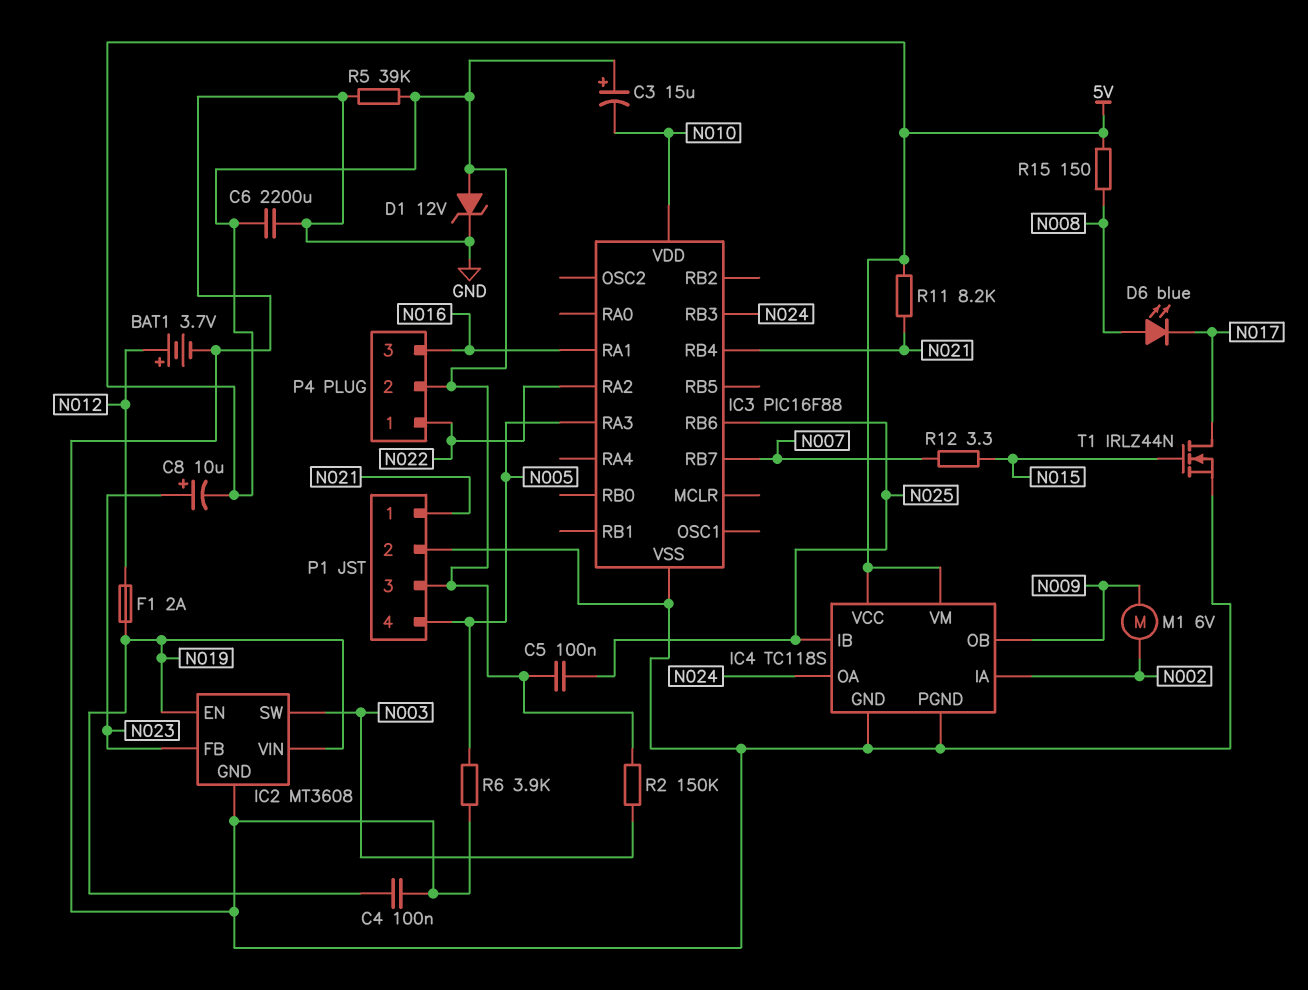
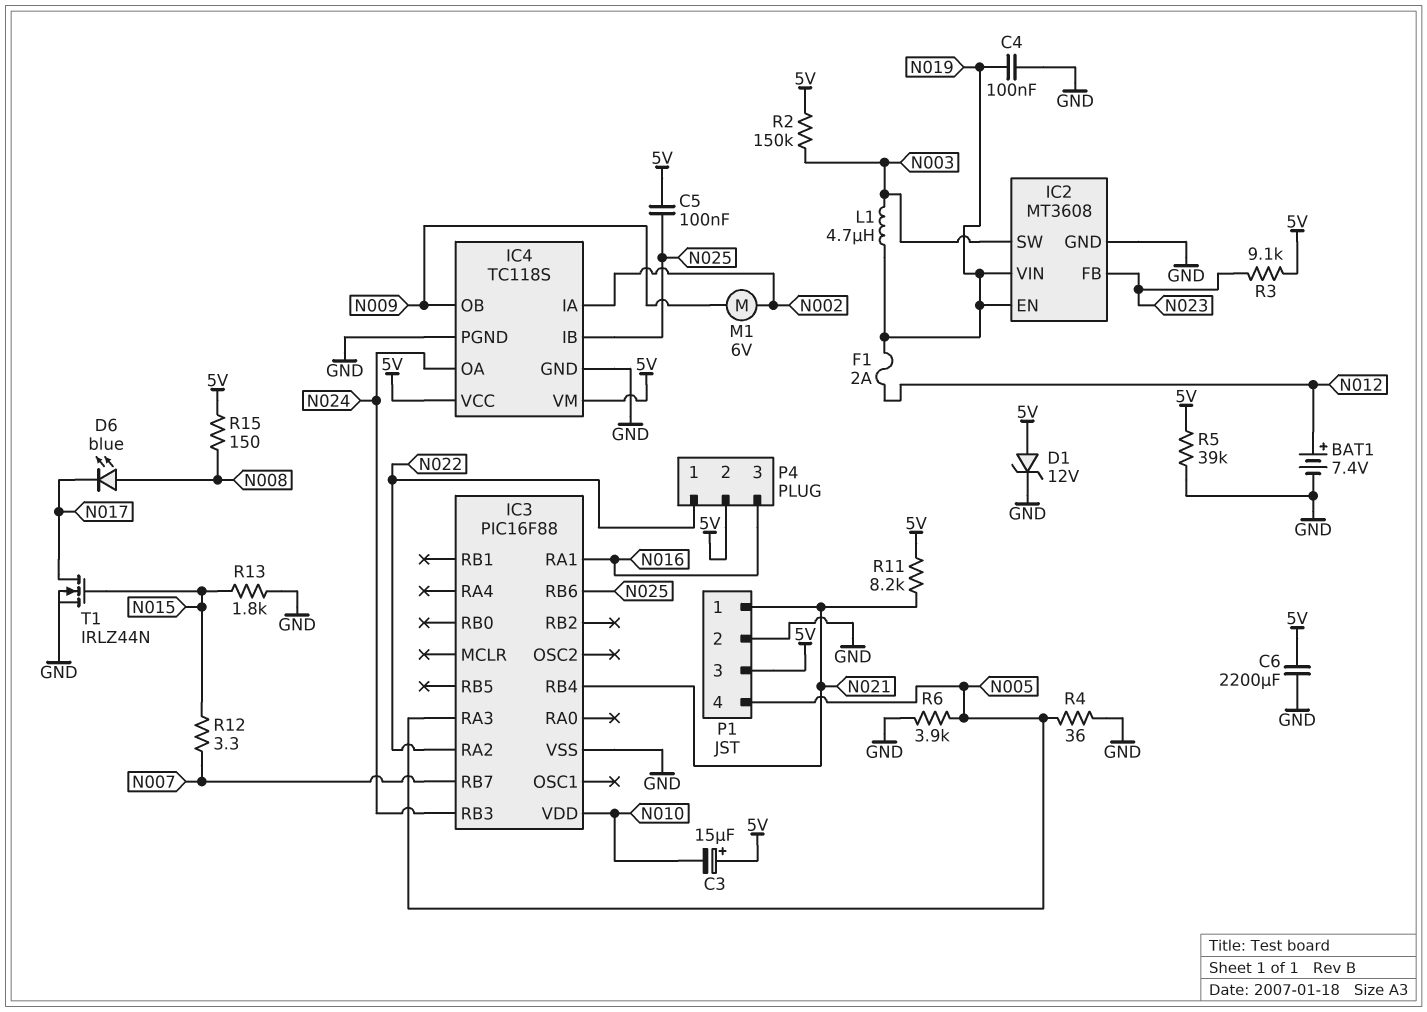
BAT1: 3.7V (plus N012, minus GND) -> 7.4V (plus N012, minus GND)
C8: 10uF (plus N023, minus 5V) -> none
L1: none -> 4.7uH (N003, N019)
R3: none -> 9.1k (5V, N023)
R4: none -> 36 (GND, N005)
R13: none -> 1.8k (GND, N015)

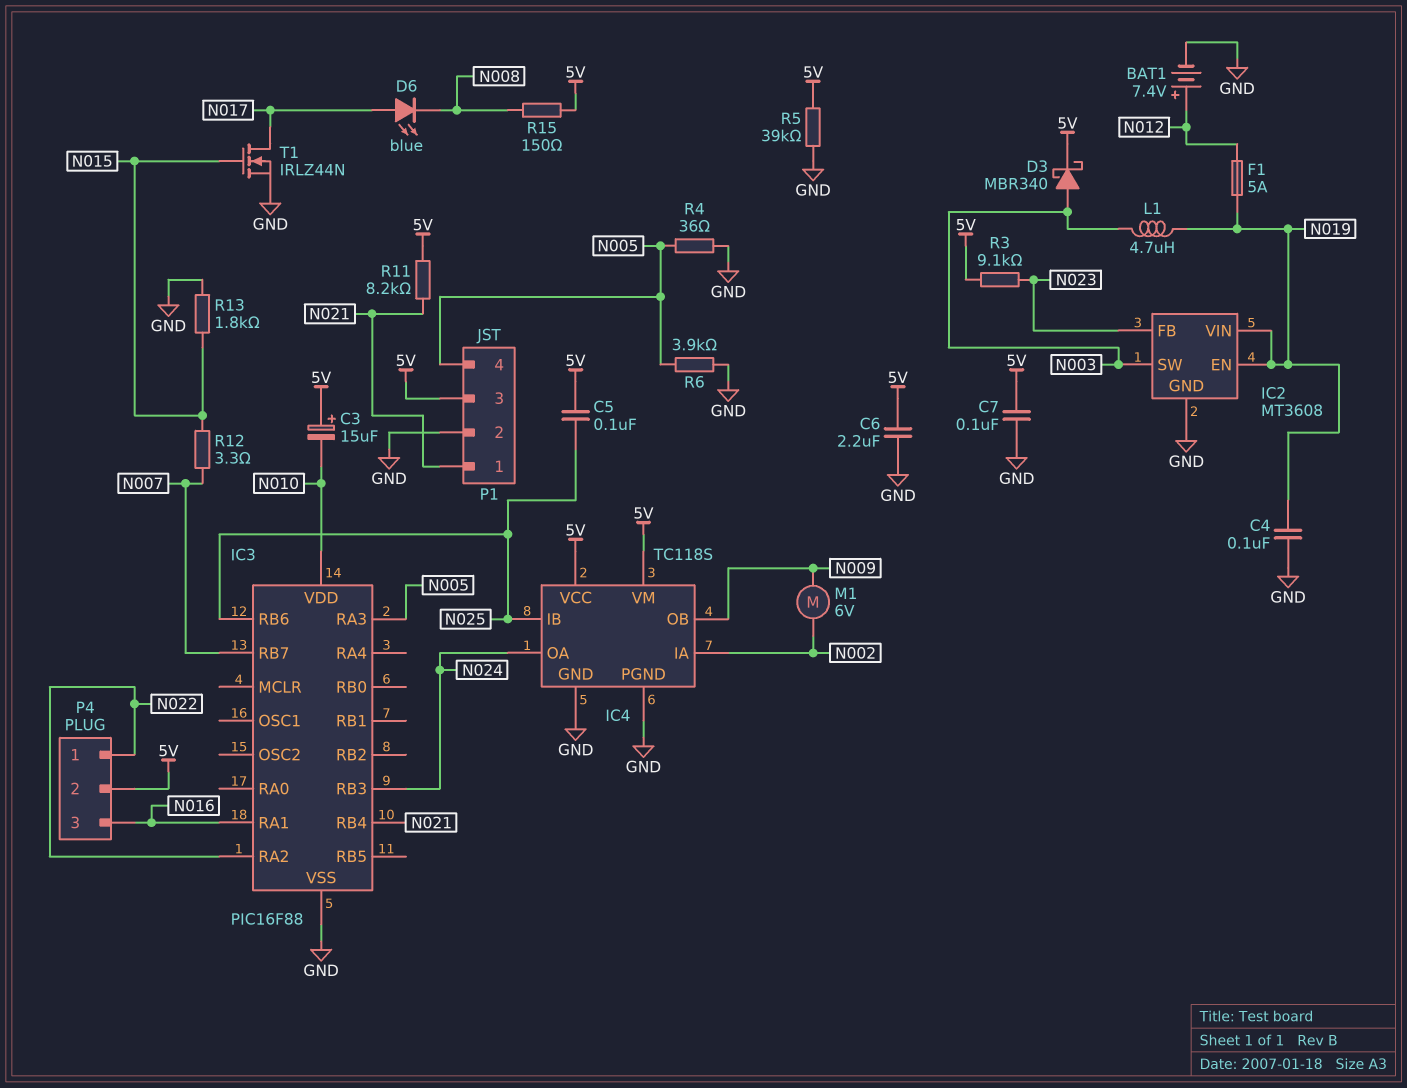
C6: 2200uF (5V, GND) -> 2.2uF (5V, GND)
C7: none -> 100nF (5V, GND)
D1: zener 12V (A 5V, K GND) -> none
D3: none -> schottky MBR340 (A N003, K 5V)
D6: LED blue (A N008, K N017) -> LED blue (A N017, K N008)
F1: 2A (N012, N019) -> 5A (N012, N019)
R2: 150k (5V, N003) -> none

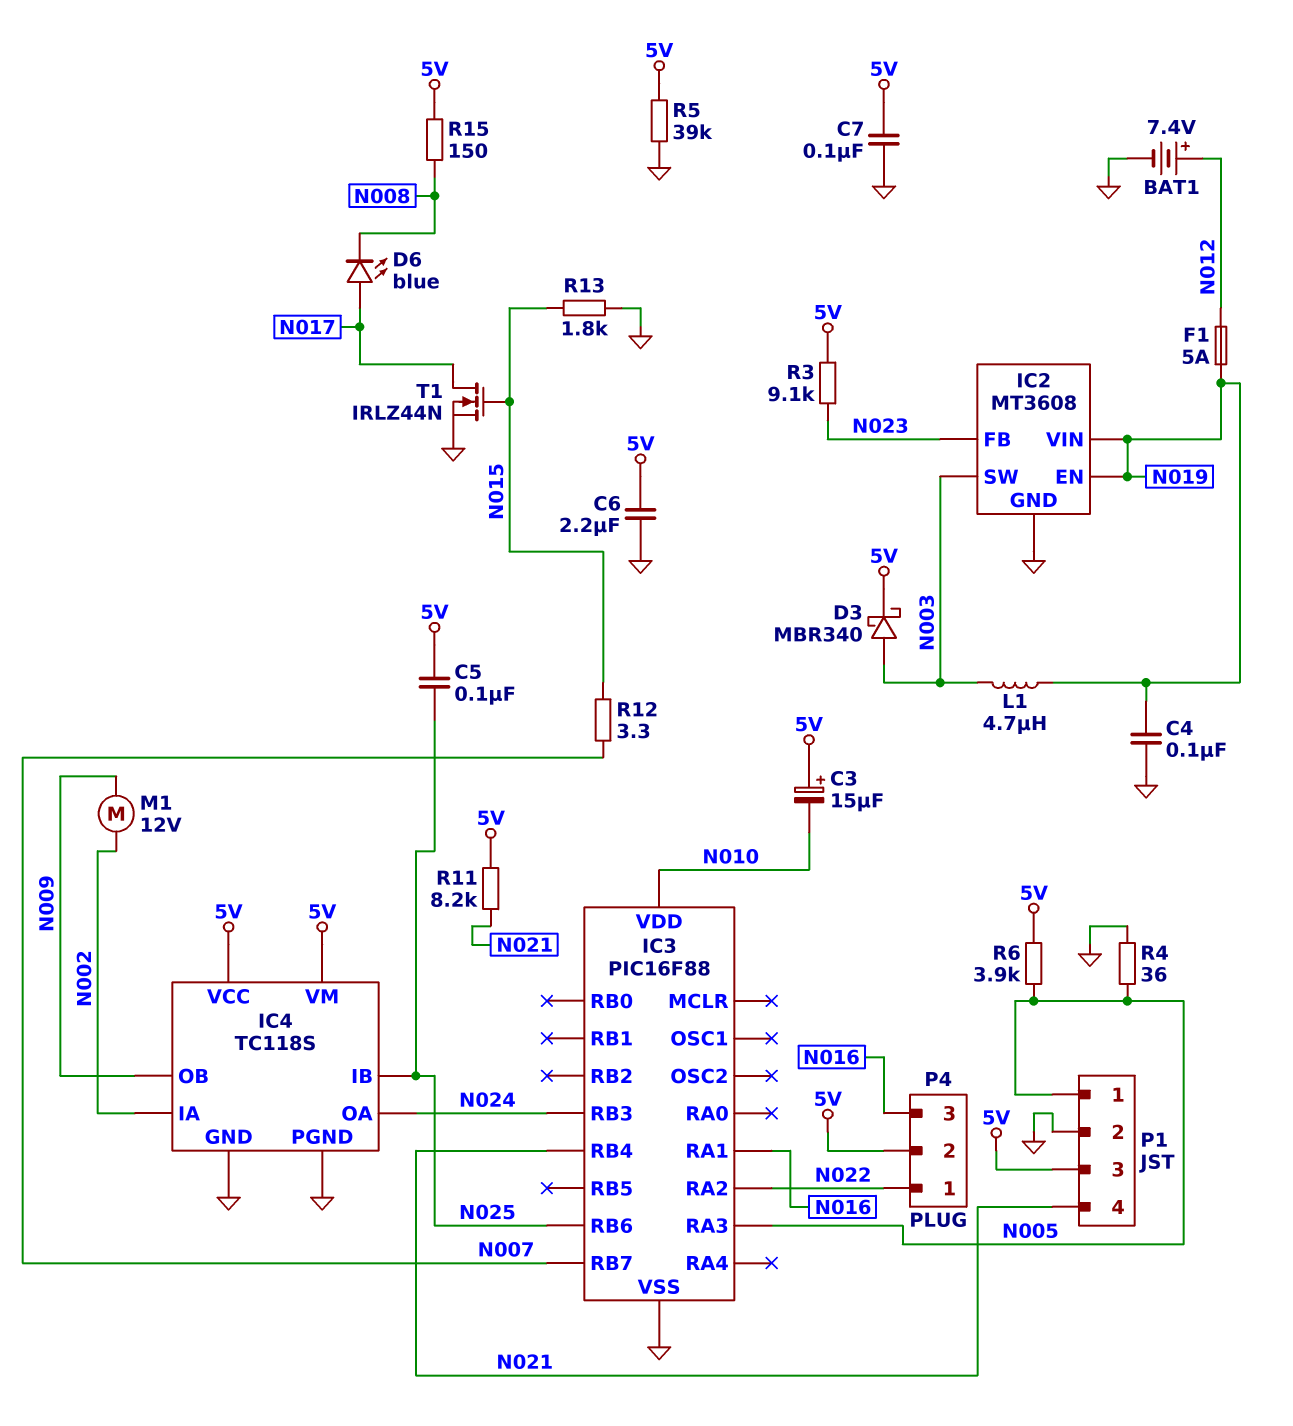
M1: motor 6V (N002, N009) -> motor 12V (N002, N009)
P1 pin 1: N021 -> N005
P1 pin 4: N005 -> N021
R6: 3.9k (GND, N005) -> 3.9k (5V, N005)

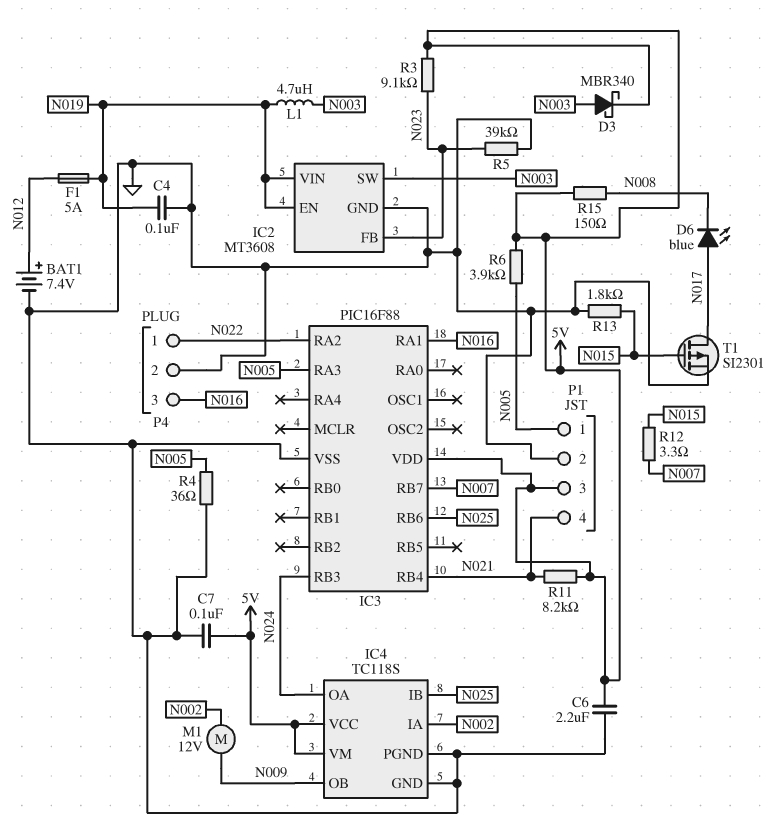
C3: 15uF (plus 5V, minus N010) -> none
C5: 100nF (5V, N025) -> none
IC3 pin VDD: N010 -> 5V
P4 pin 2: 5V -> GND
R5: 39k (5V, GND) -> 39k (GND, N023)
T1: NMOS IRLZ44N (G N015, D N017, S GND) -> PMOS SI2301 (G N015, D N017, S GND)

